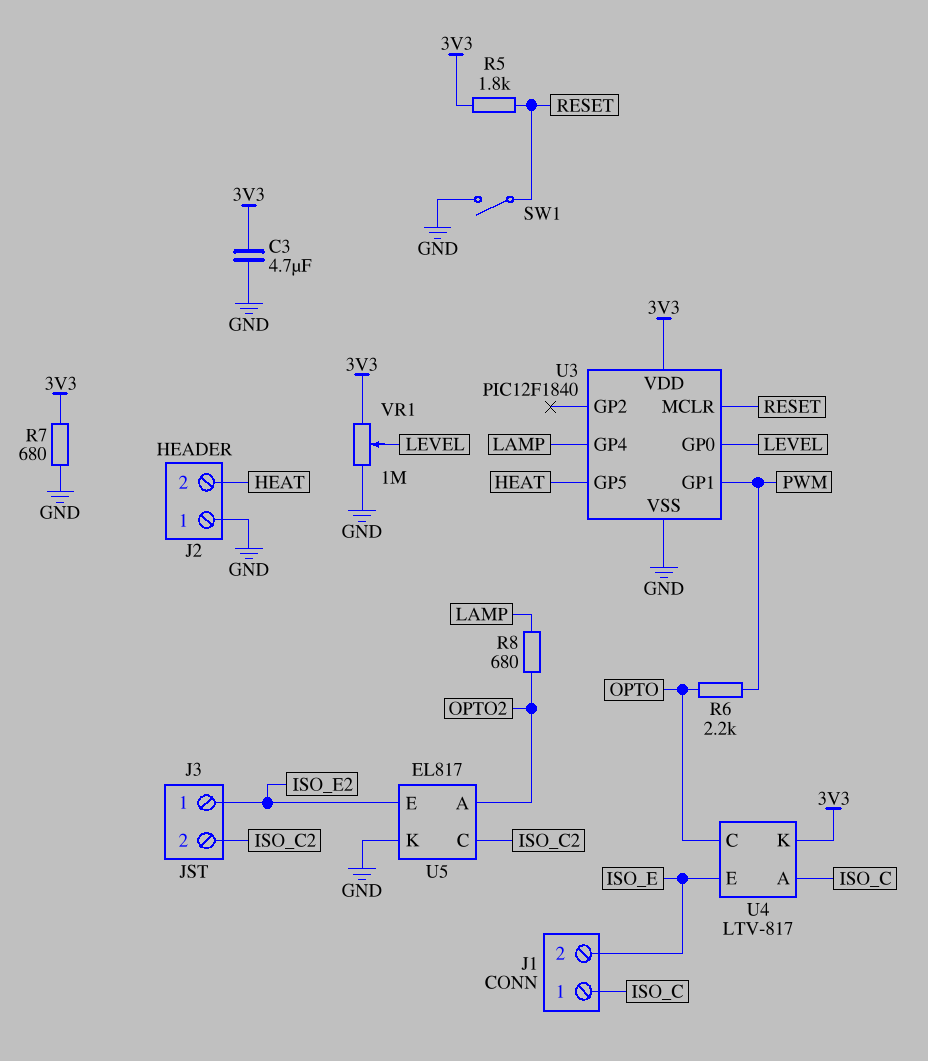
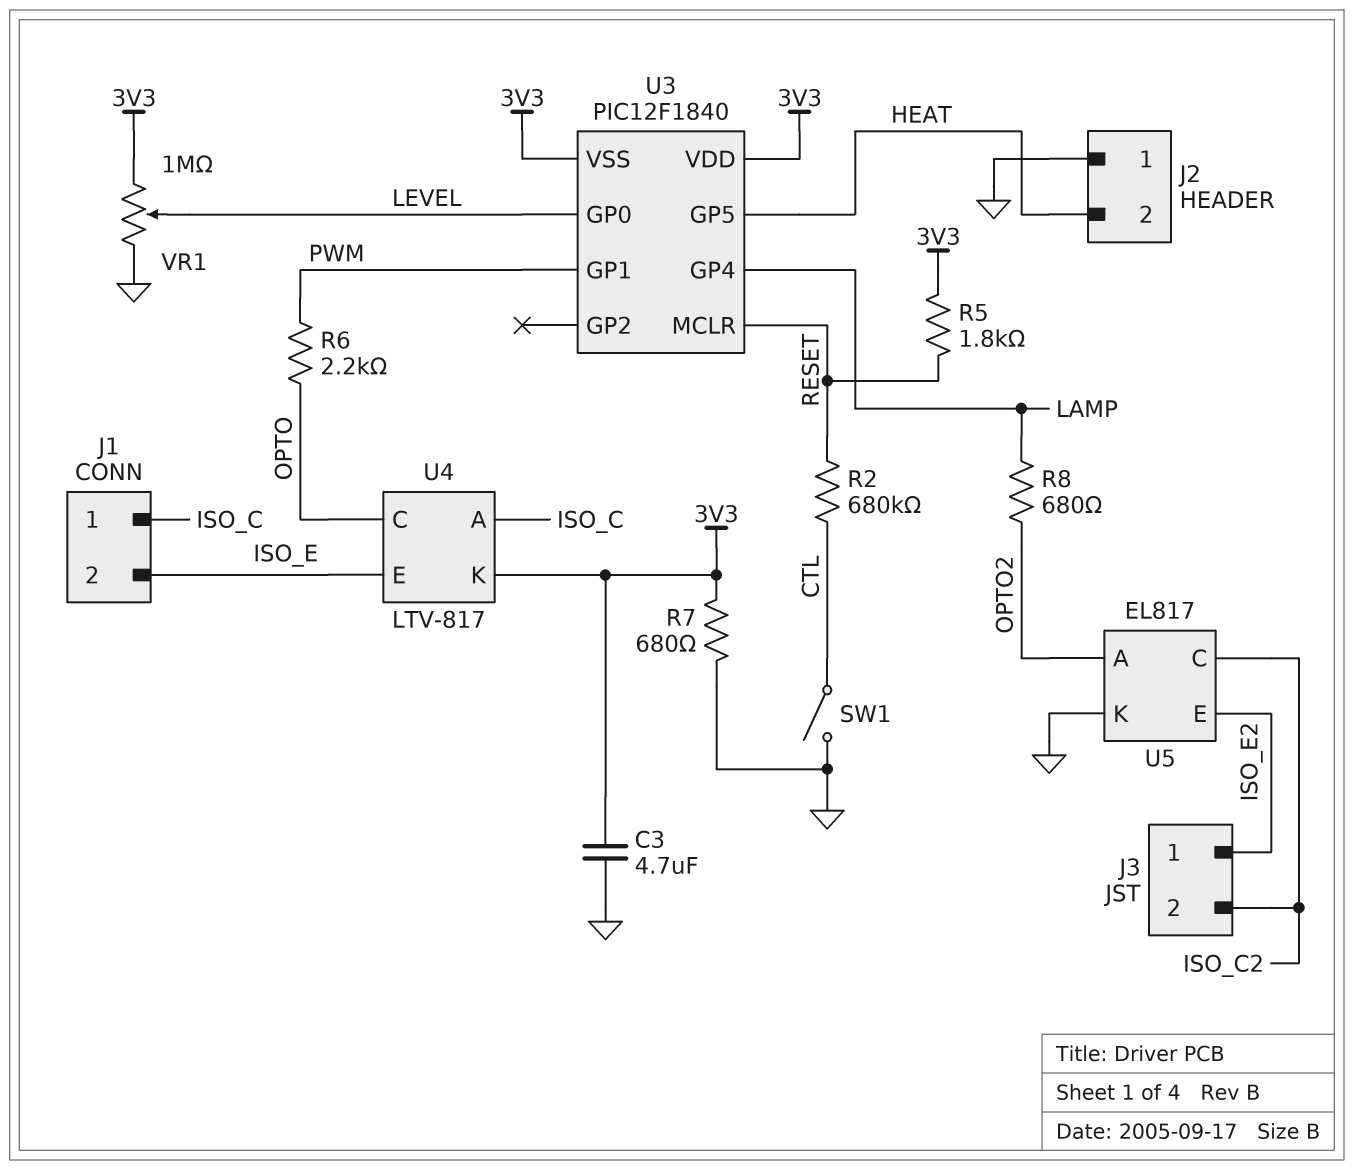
R2: none -> 680k (CTL, RESET)
SW1: switch (GND, RESET) -> switch (CTL, GND)
U3 pin VSS: GND -> 3V3

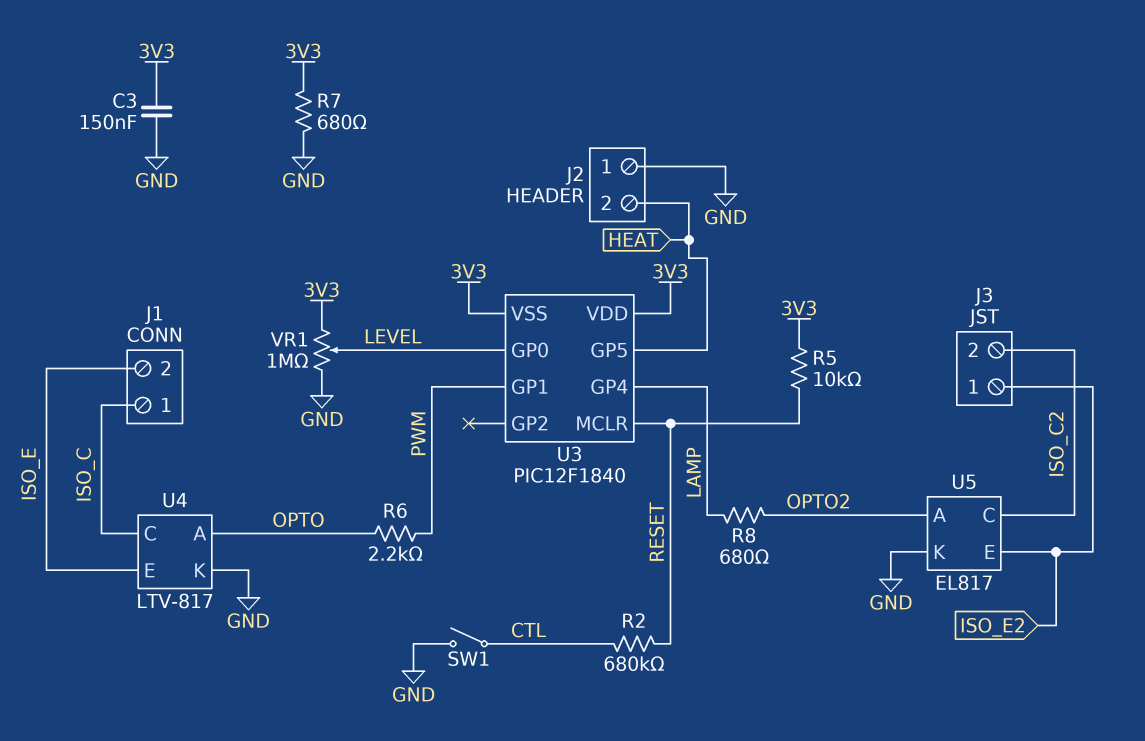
C3: 4.7uF (3V3, GND) -> 150nF (3V3, GND)
R5: 1.8k (3V3, RESET) -> 10k (3V3, RESET)
U4 pin A: ISO_C -> OPTO
U4 pin C: OPTO -> ISO_C
U4 pin K: 3V3 -> GND

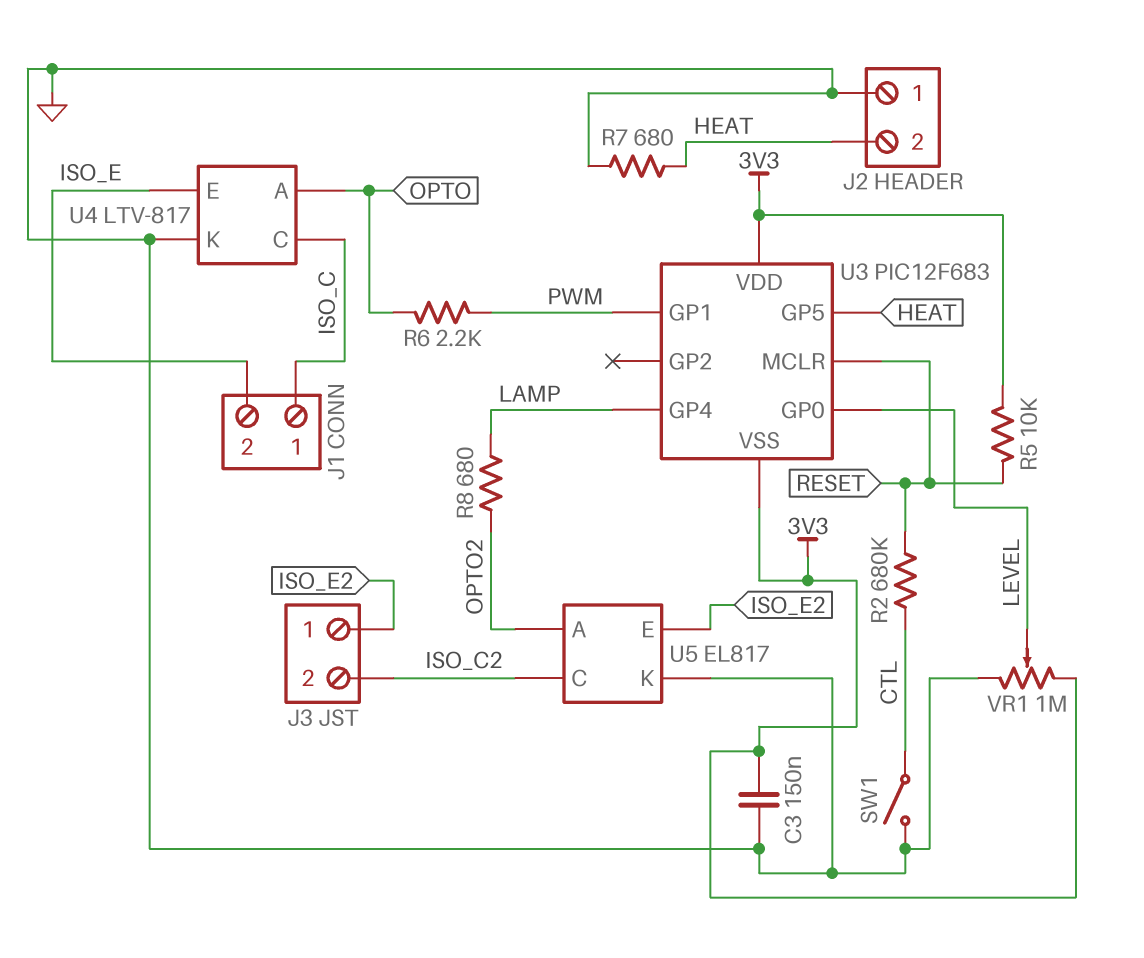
R7: 680 (3V3, GND) -> 680 (GND, HEAT)
U3: PIC12F1840 -> PIC12F683

